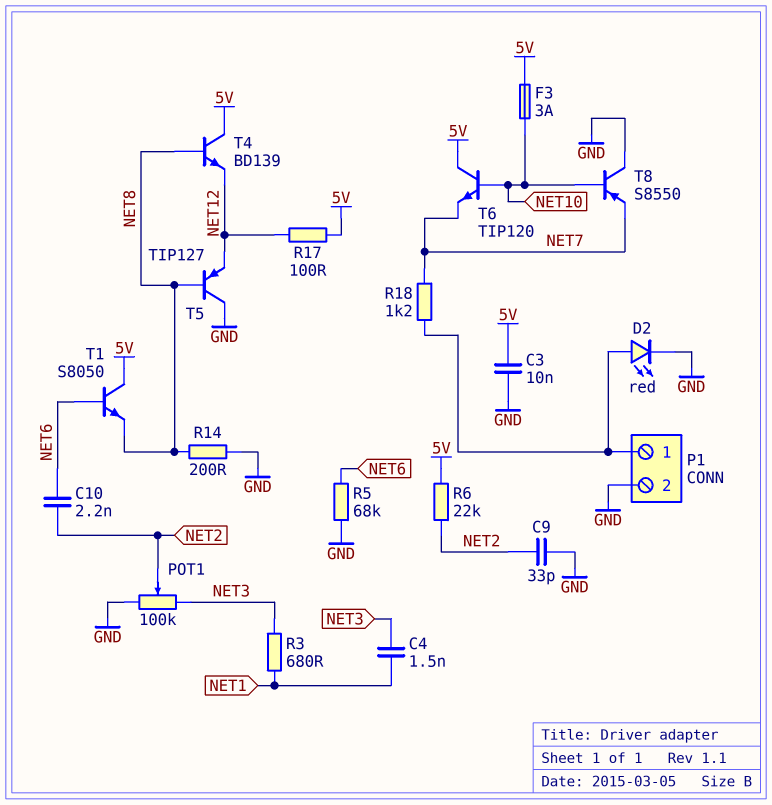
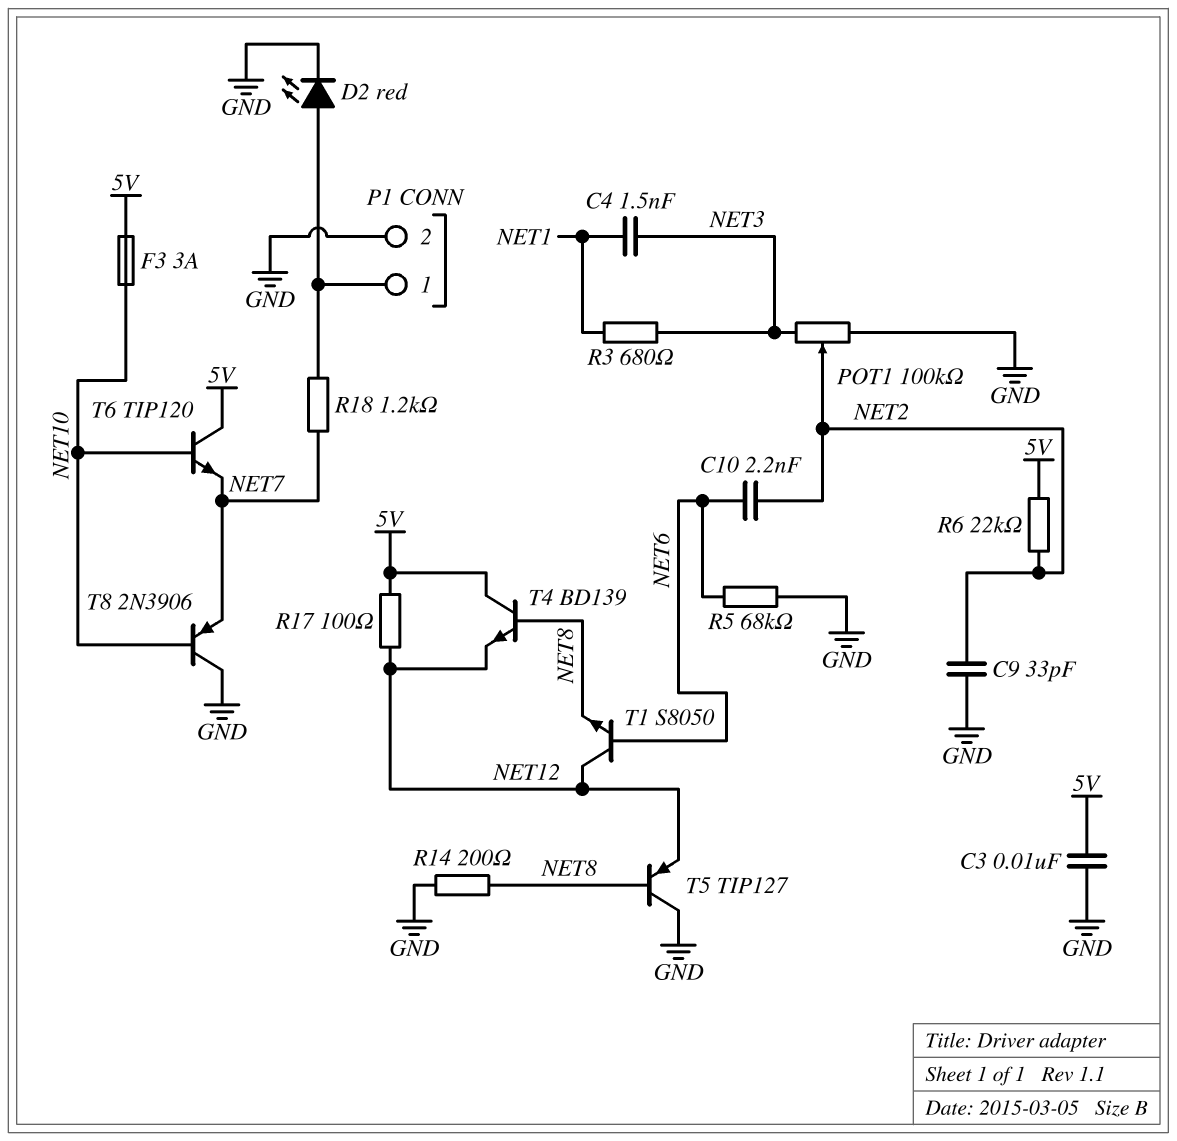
T1: NPN S8050 (B NET6, C 5V, E NET8) -> NPN S8050 (B NET6, C NET12, E NET8)
T8: PNP S8550 (B NET10, C GND, E NET7) -> PNP 2N3906 (B NET10, C GND, E NET7)

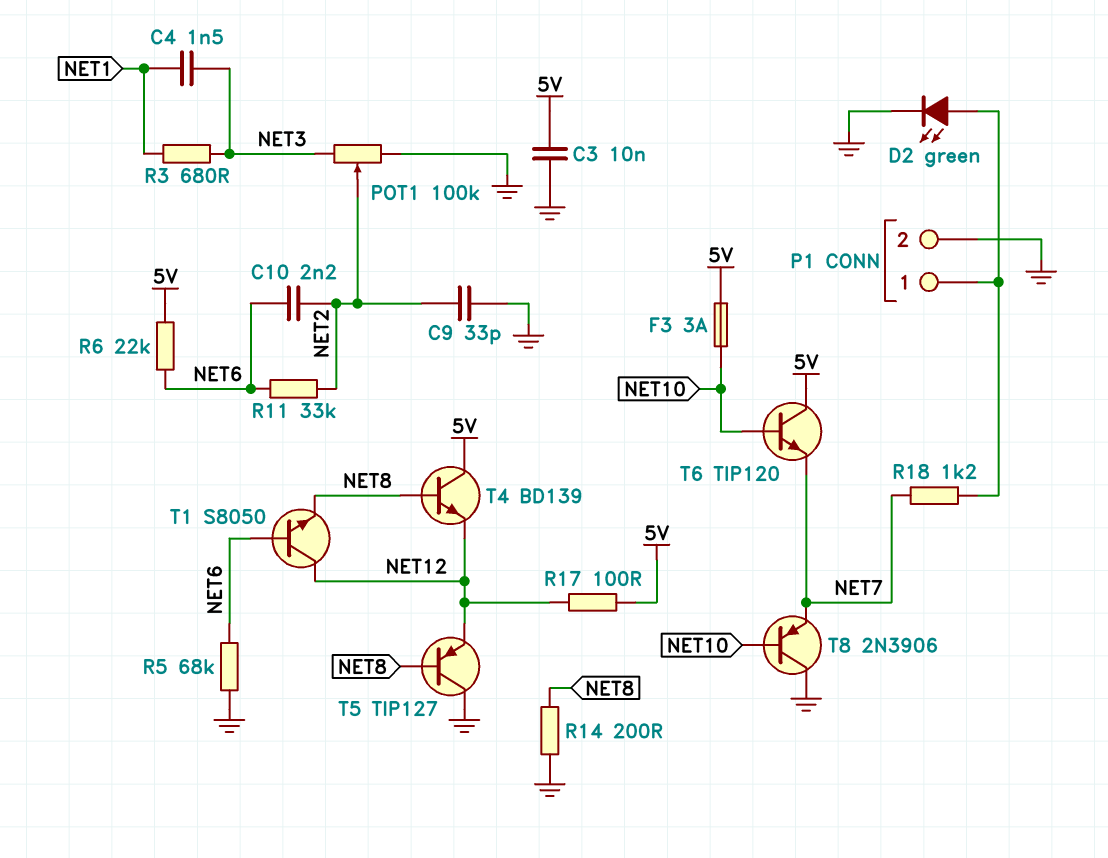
D2: LED red (A P1/1, K GND) -> LED green (A P1/1, K GND)
R6: 22k (5V, NET2) -> 22k (5V, NET6)
R11: none -> 33k (NET2, NET6)

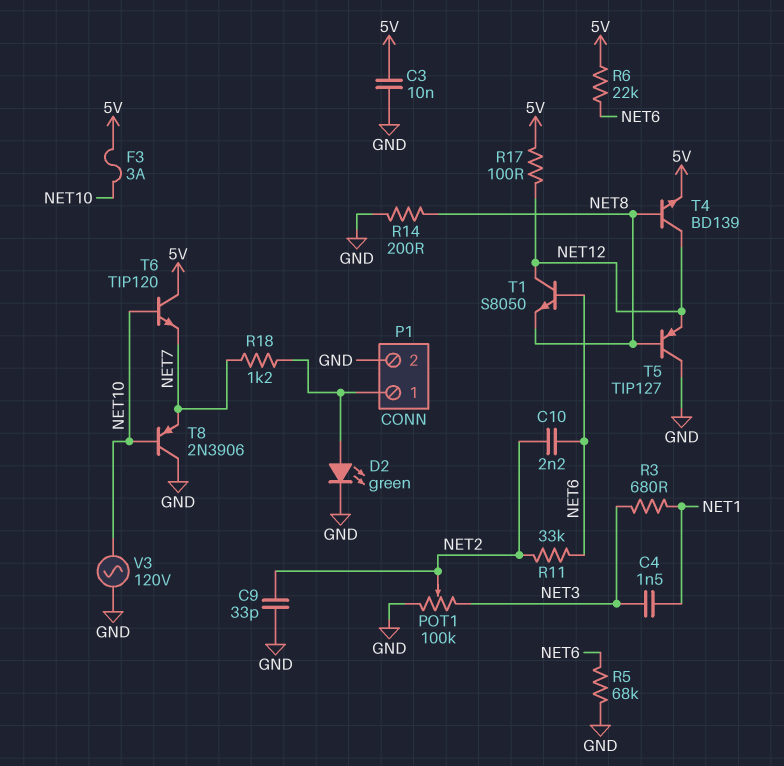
T4: NPN BD139 (B NET8, C 5V, E NET12) -> NPN BD139 (B NET8, C NET12, E 5V)
V3: none -> AC 120V (GND, NET10)

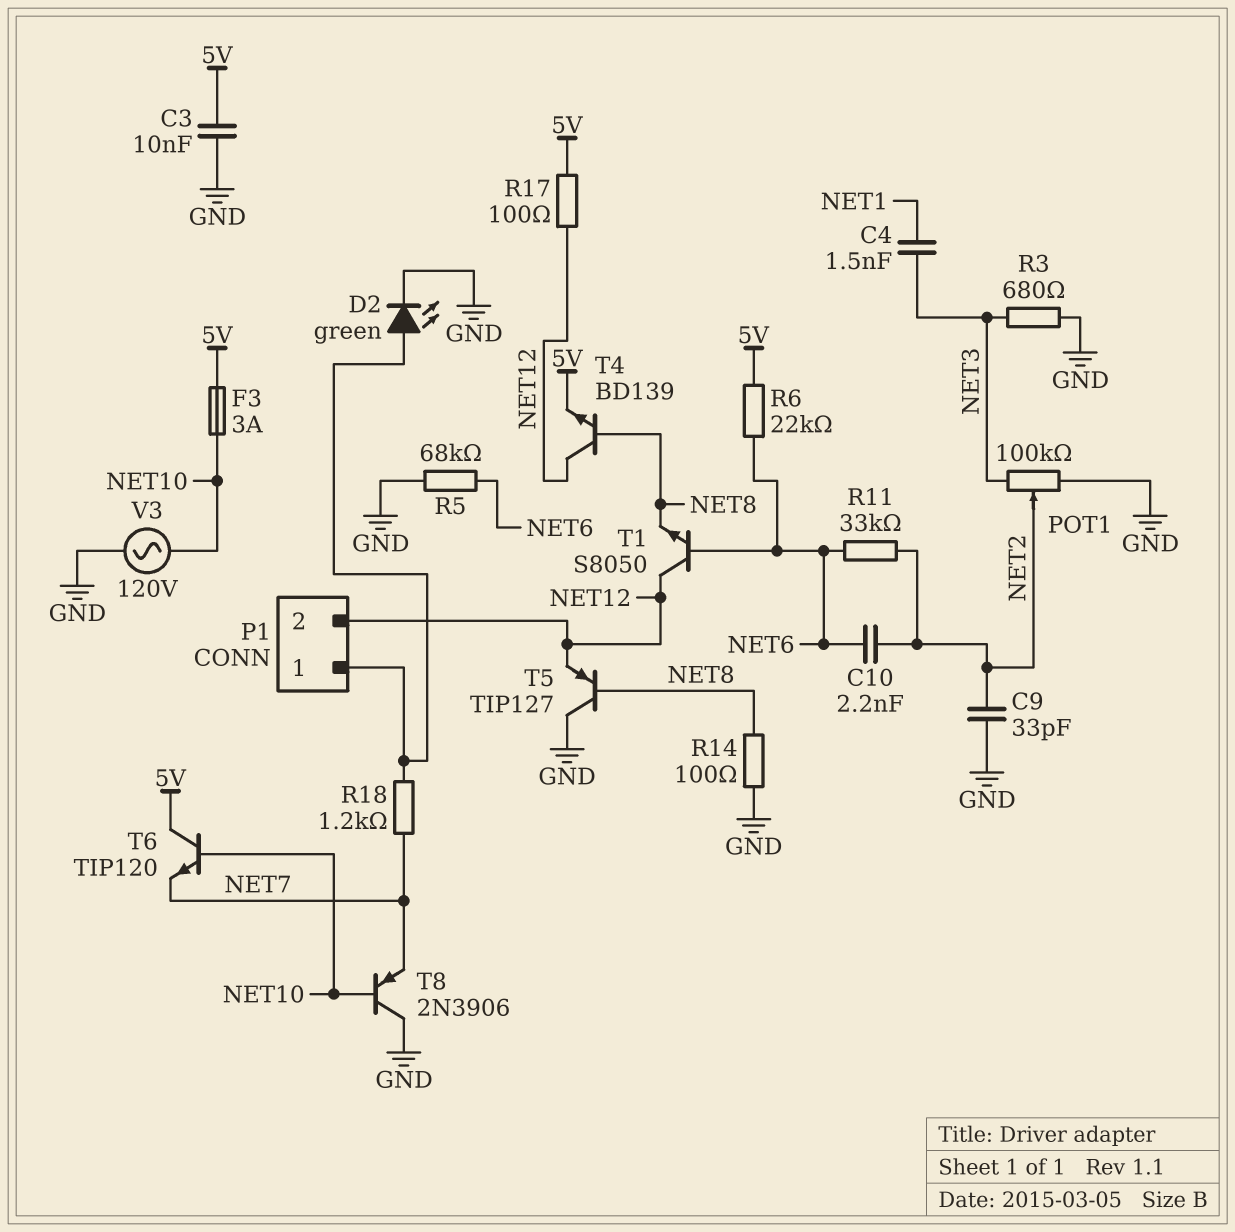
P1 pin 2: GND -> NET12
R3: 680 (NET1, NET3) -> 680 (GND, NET3)
R14: 200 (GND, NET8) -> 100 (GND, NET8)

